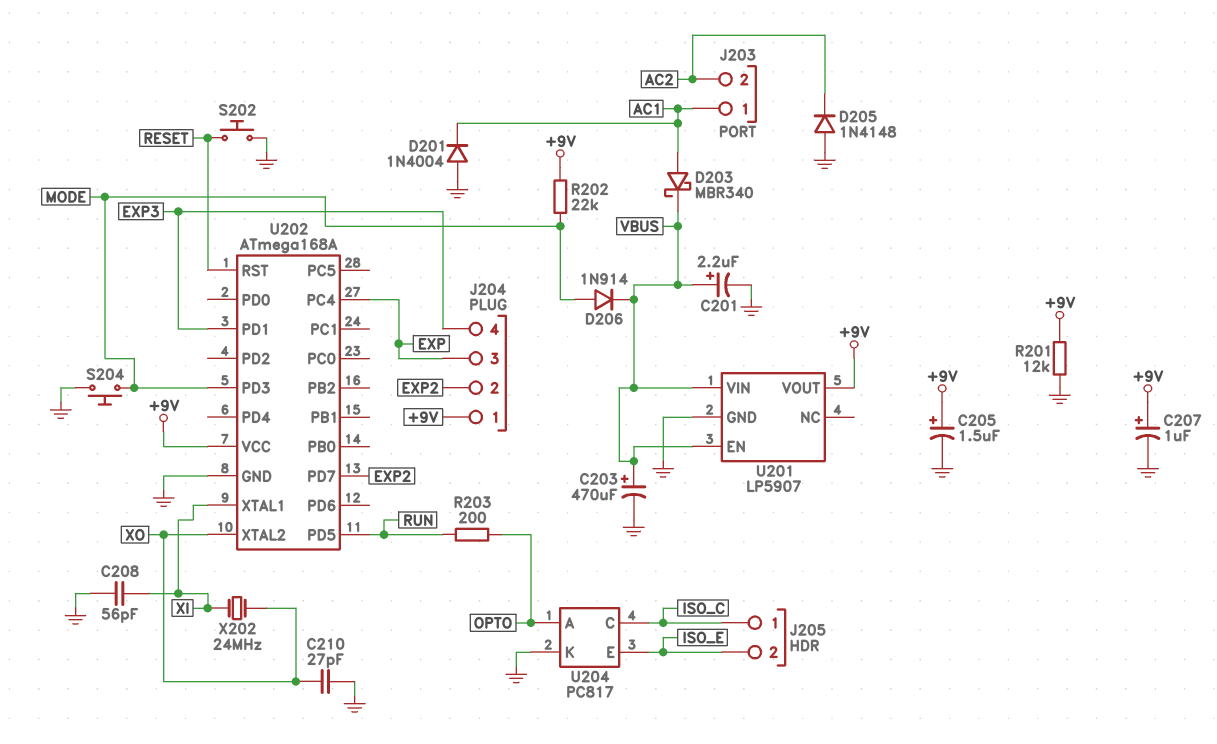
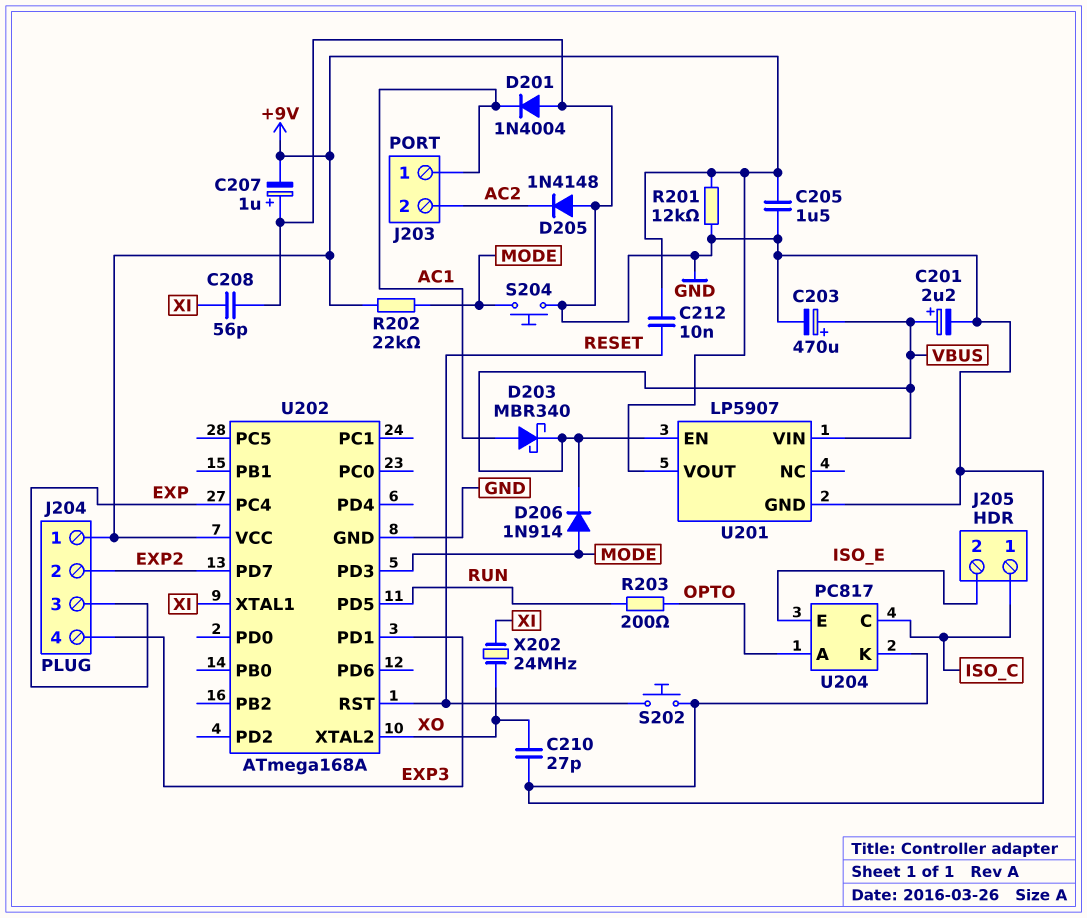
C205: 1.5uF (plus +9V, minus GND) -> 1.5uF (+9V, GND)
C207: 1uF (plus +9V, minus GND) -> 1uF (plus GND, minus +9V)
C212: none -> 10nF (+9V, RESET)

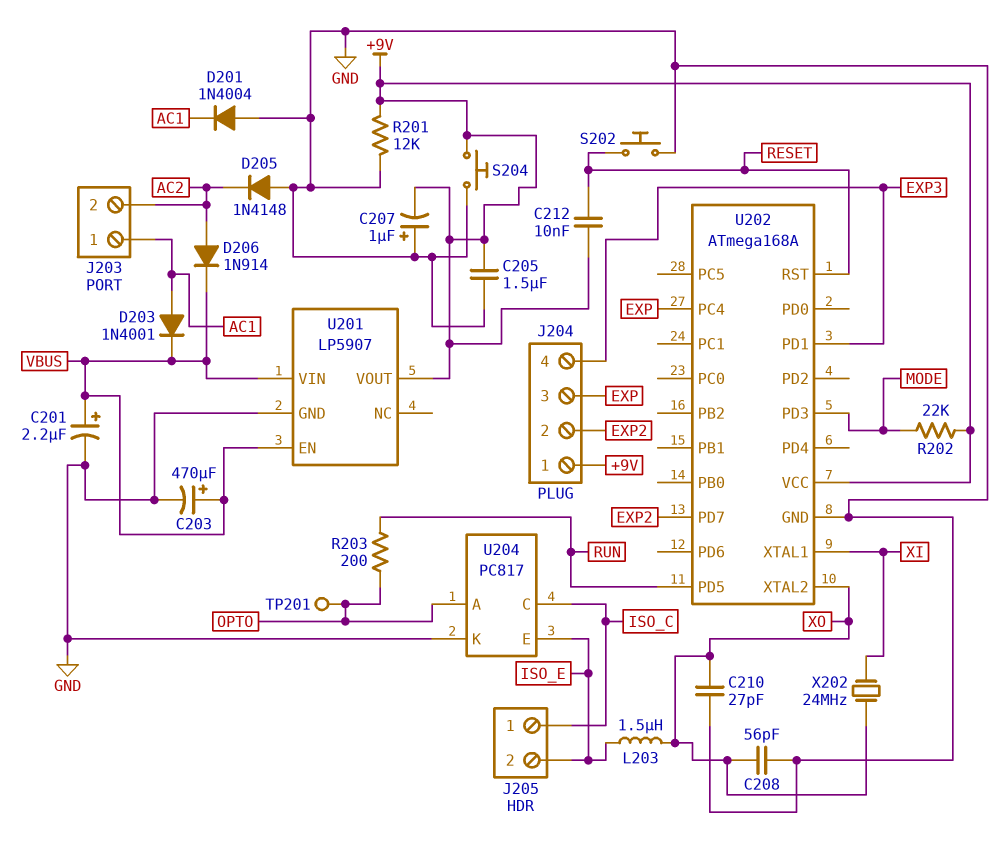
C208: 56pF (GND, XI) -> 56pF (GND, XO)
D203: schottky MBR340 (A AC1, K VBUS) -> diode 1N4001 (A AC1, K VBUS)
D206: diode 1N914 (A MODE, K VBUS) -> diode 1N914 (A AC2, K VBUS)
L203: none -> 1.5uH (ISO_E, XO)
S204: button (GND, MODE) -> button (+9V, GND)
TP201: none -> test point (OPTO)

